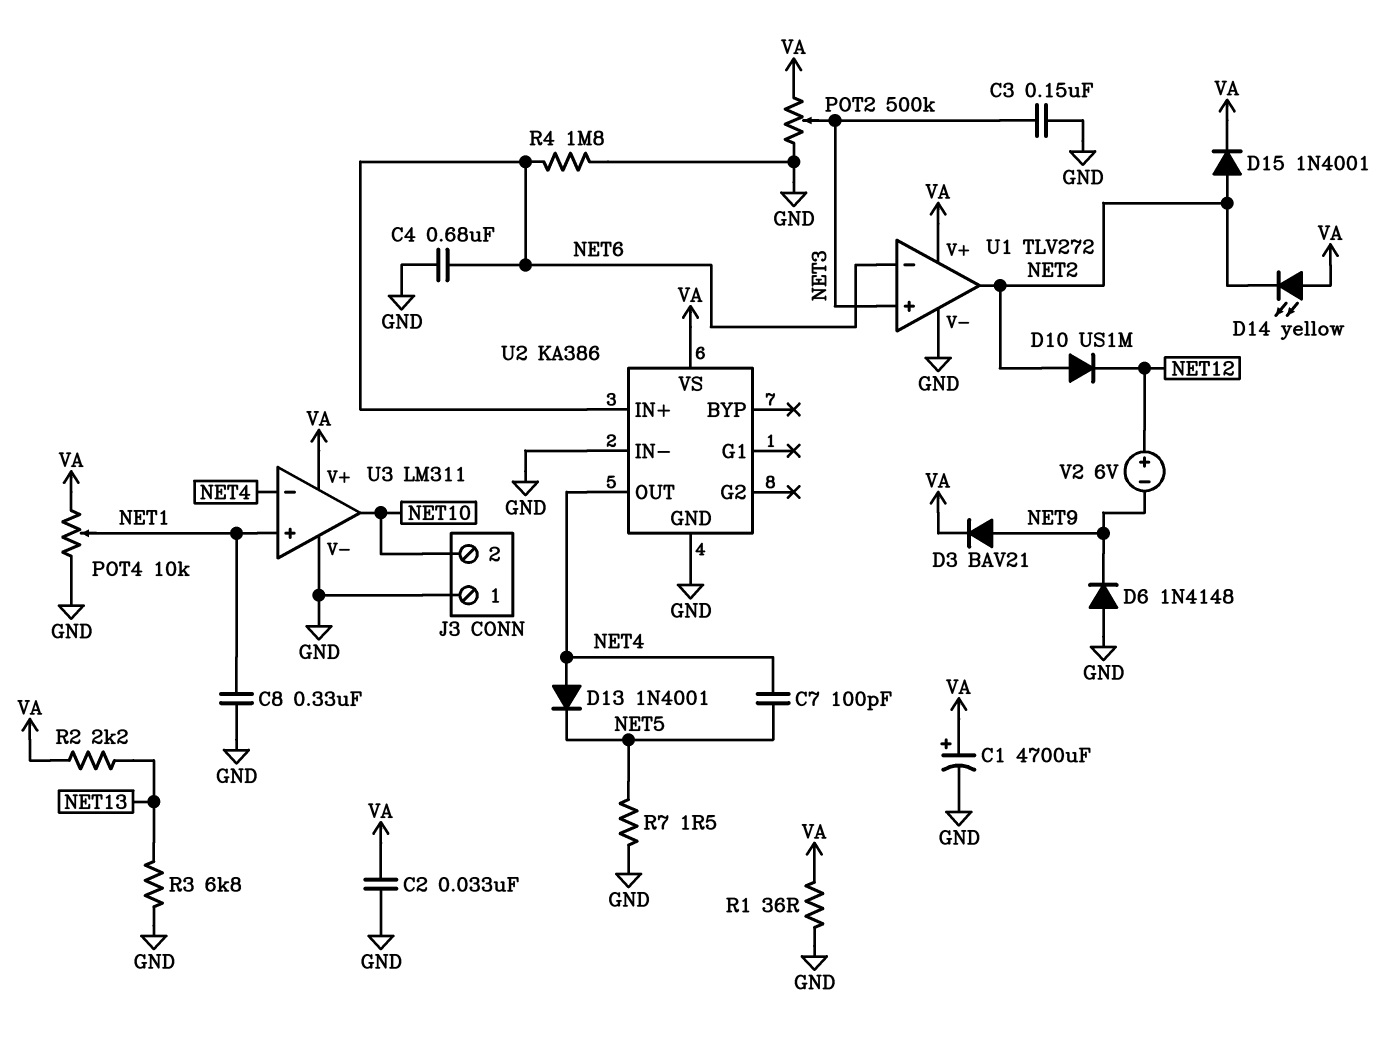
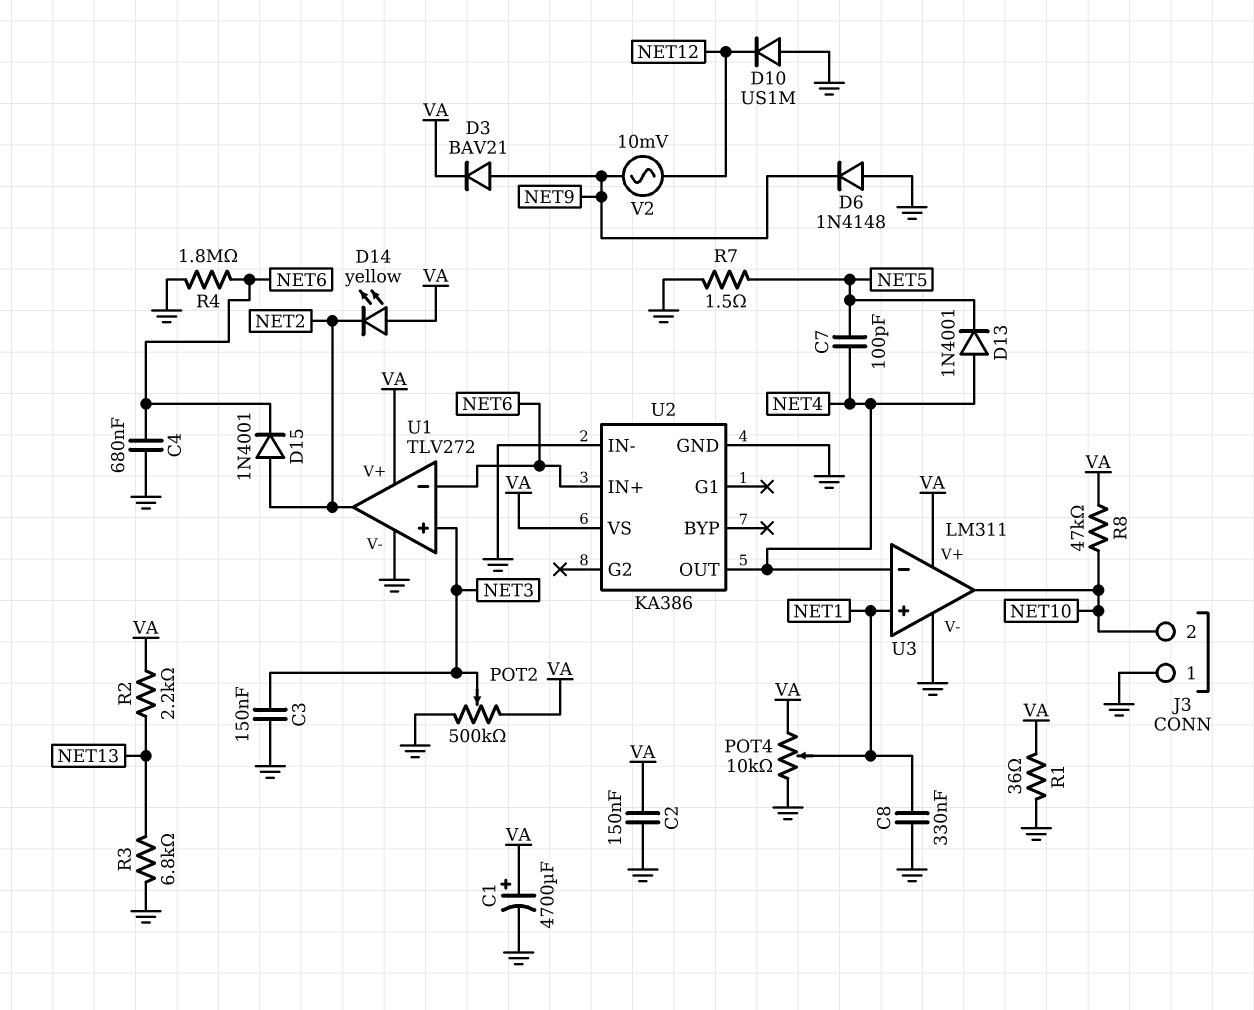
C2: 33nF (GND, VA) -> 150nF (GND, VA)
D10: diode US1M (A NET2, K NET12) -> diode US1M (A GND, K NET12)
D15: diode 1N4001 (A NET2, K VA) -> diode 1N4001 (A NET2, K NET6)
R8: none -> 47k (NET10, VA)
V2: 6V (plus NET12, minus NET9) -> AC 10mV (NET9, NET12)

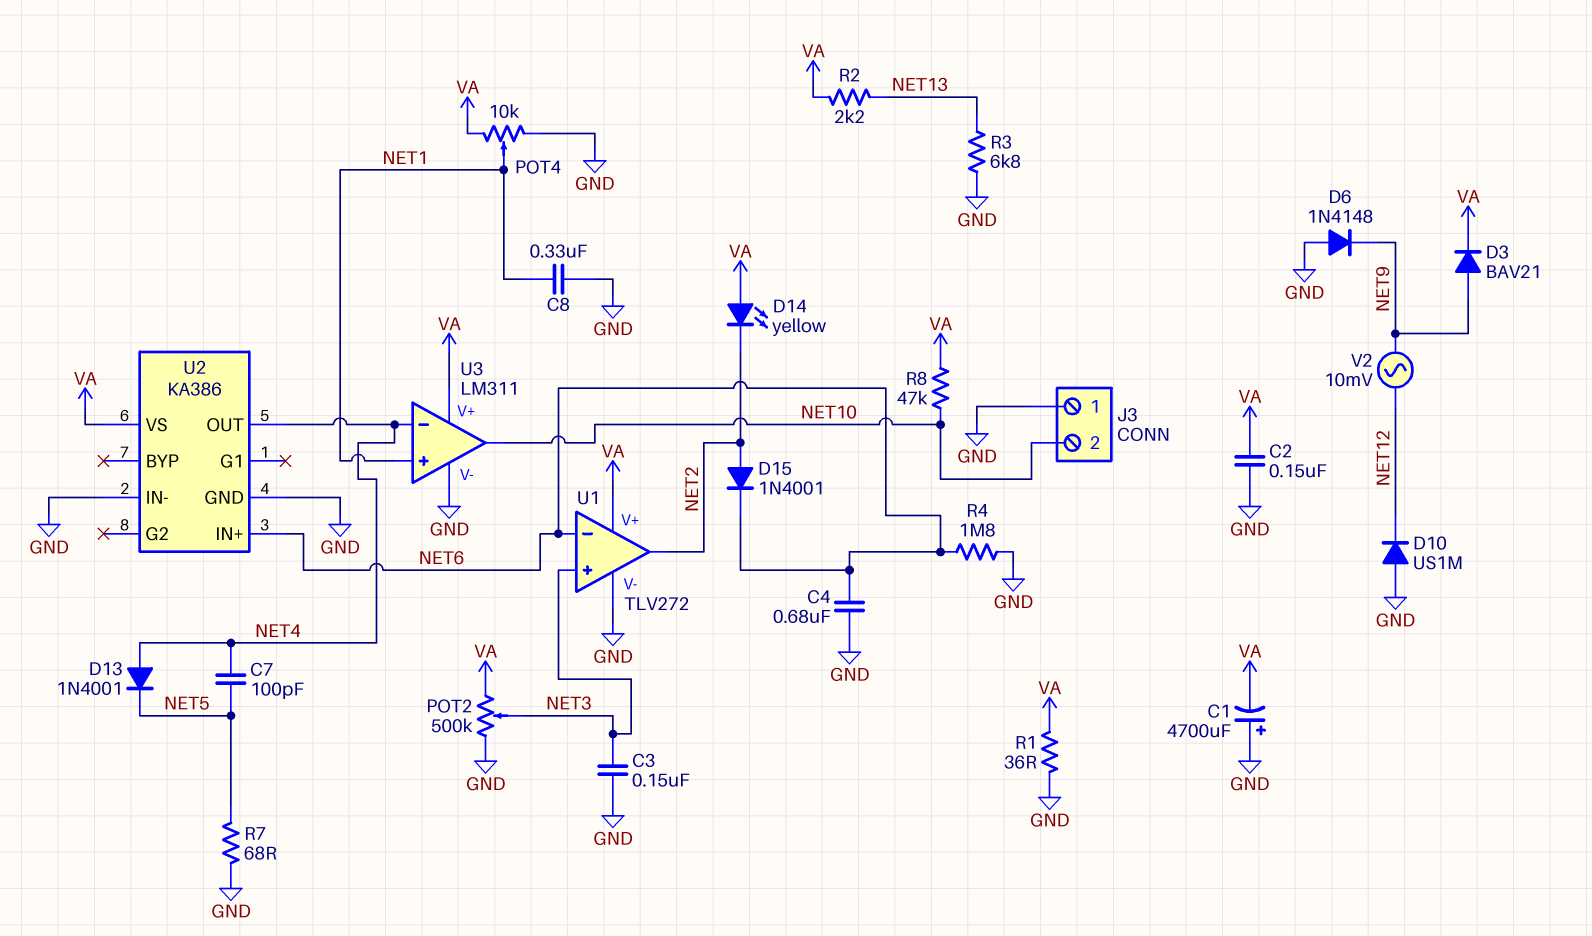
C1: 4700uF (plus VA, minus GND) -> 4700uF (plus GND, minus VA)
R7: 1.5 (GND, NET5) -> 68 (GND, NET5)

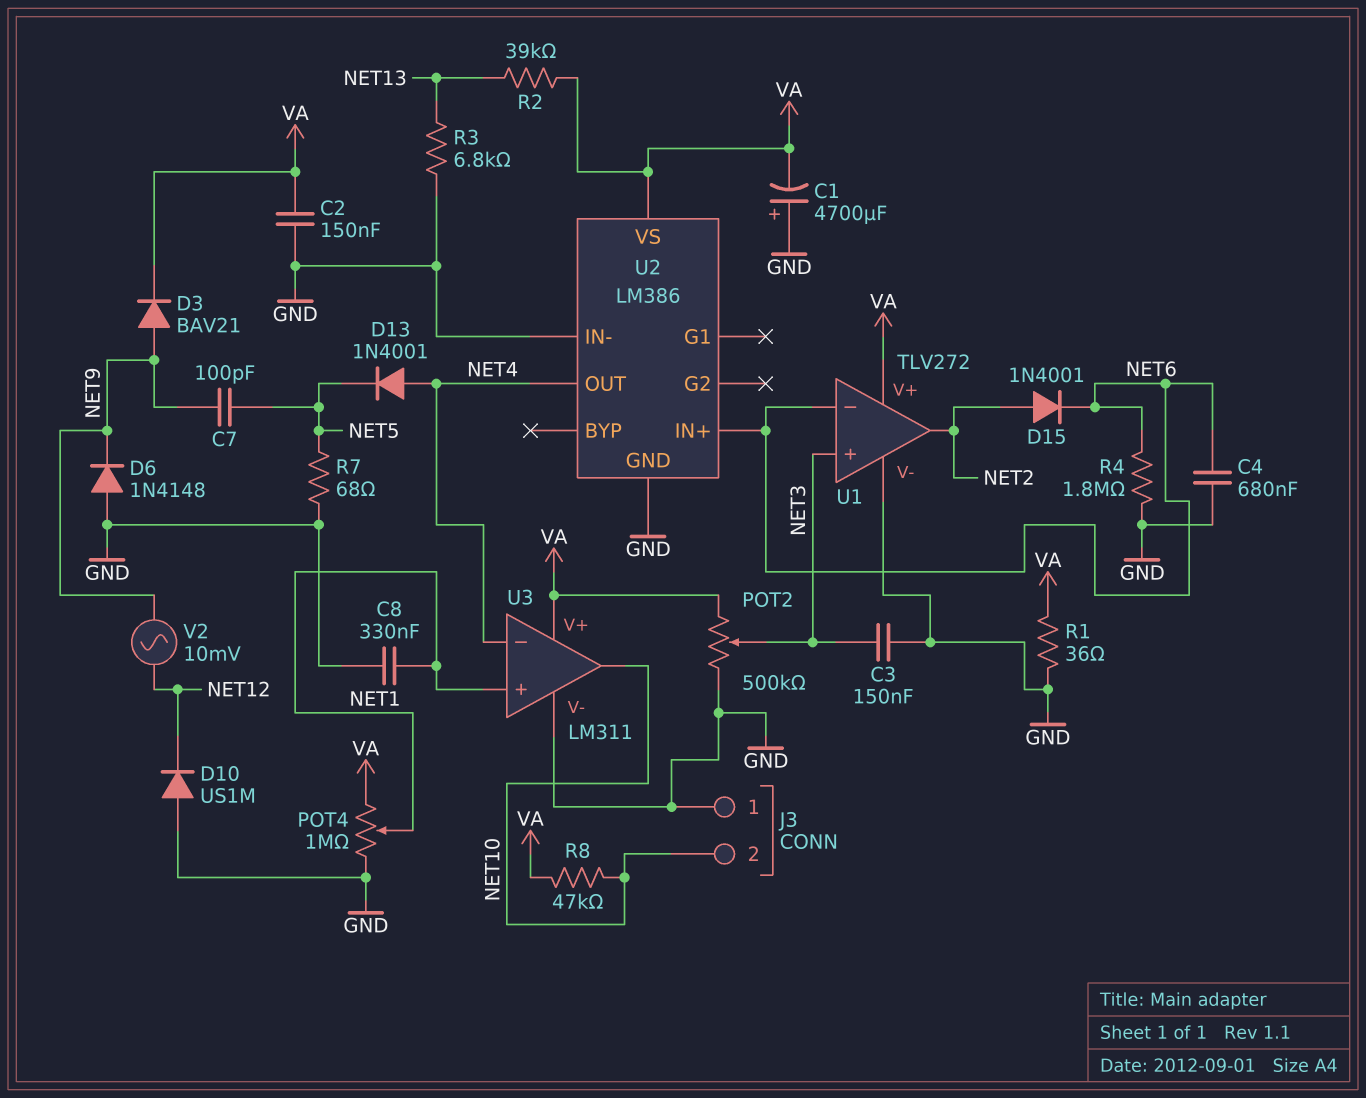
C7: 100pF (NET4, NET5) -> 100pF (NET5, NET9)
D14: LED yellow (A VA, K NET2) -> none
POT4: 10k (GND, VA, wiper NET1) -> 1M (GND, VA, wiper NET1)
R2: 2.2k (NET13, VA) -> 39k (NET13, VA)
U2: KA386 -> LM386

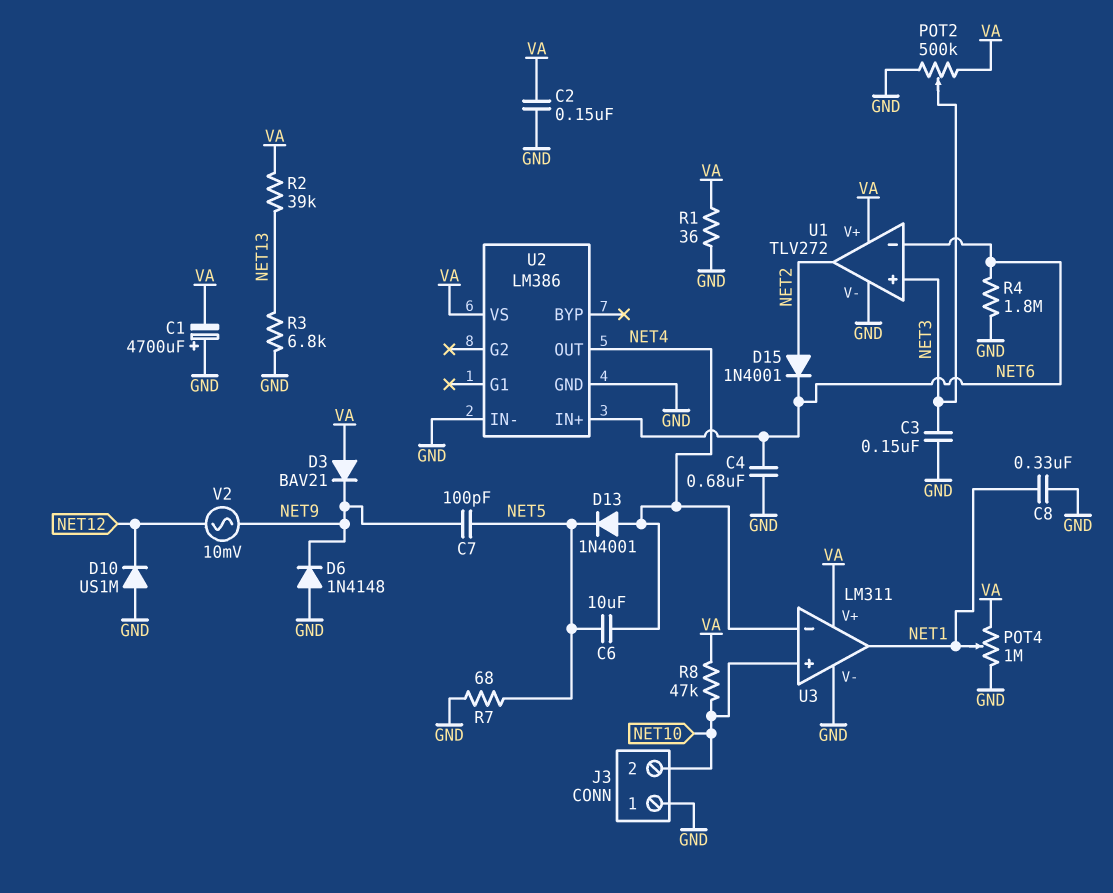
C6: none -> 10uF (NET4, NET5)
D3: diode BAV21 (A NET9, K VA) -> diode BAV21 (A VA, K NET9)
U3 pin in+: NET1 -> NET10
U3 pin out: NET10 -> NET1

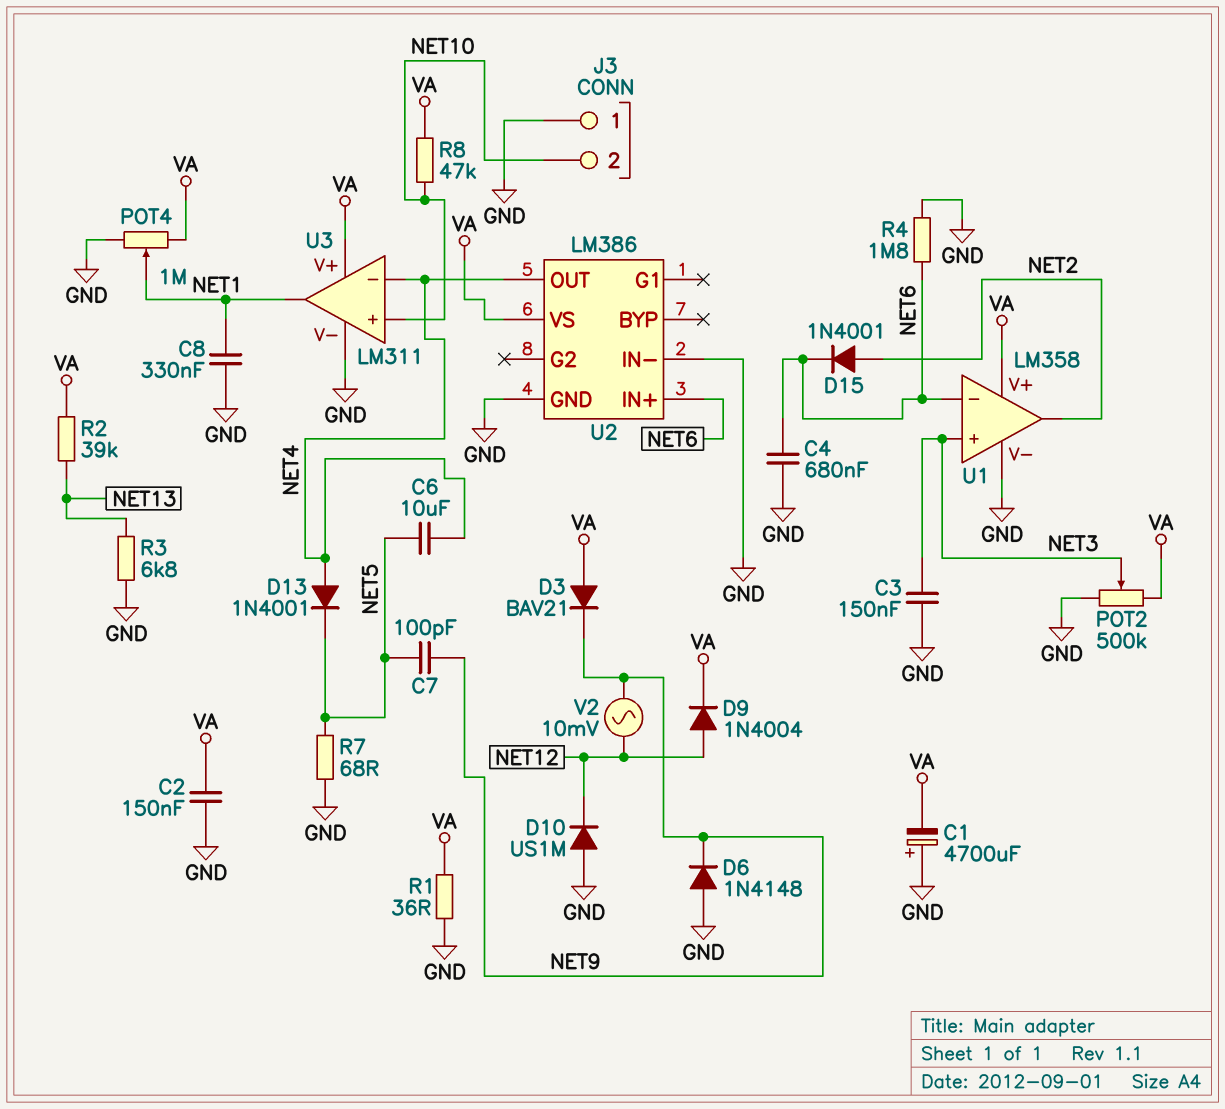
D9: none -> diode 1N4004 (A NET12, K VA)
U1: TLV272 -> LM358

